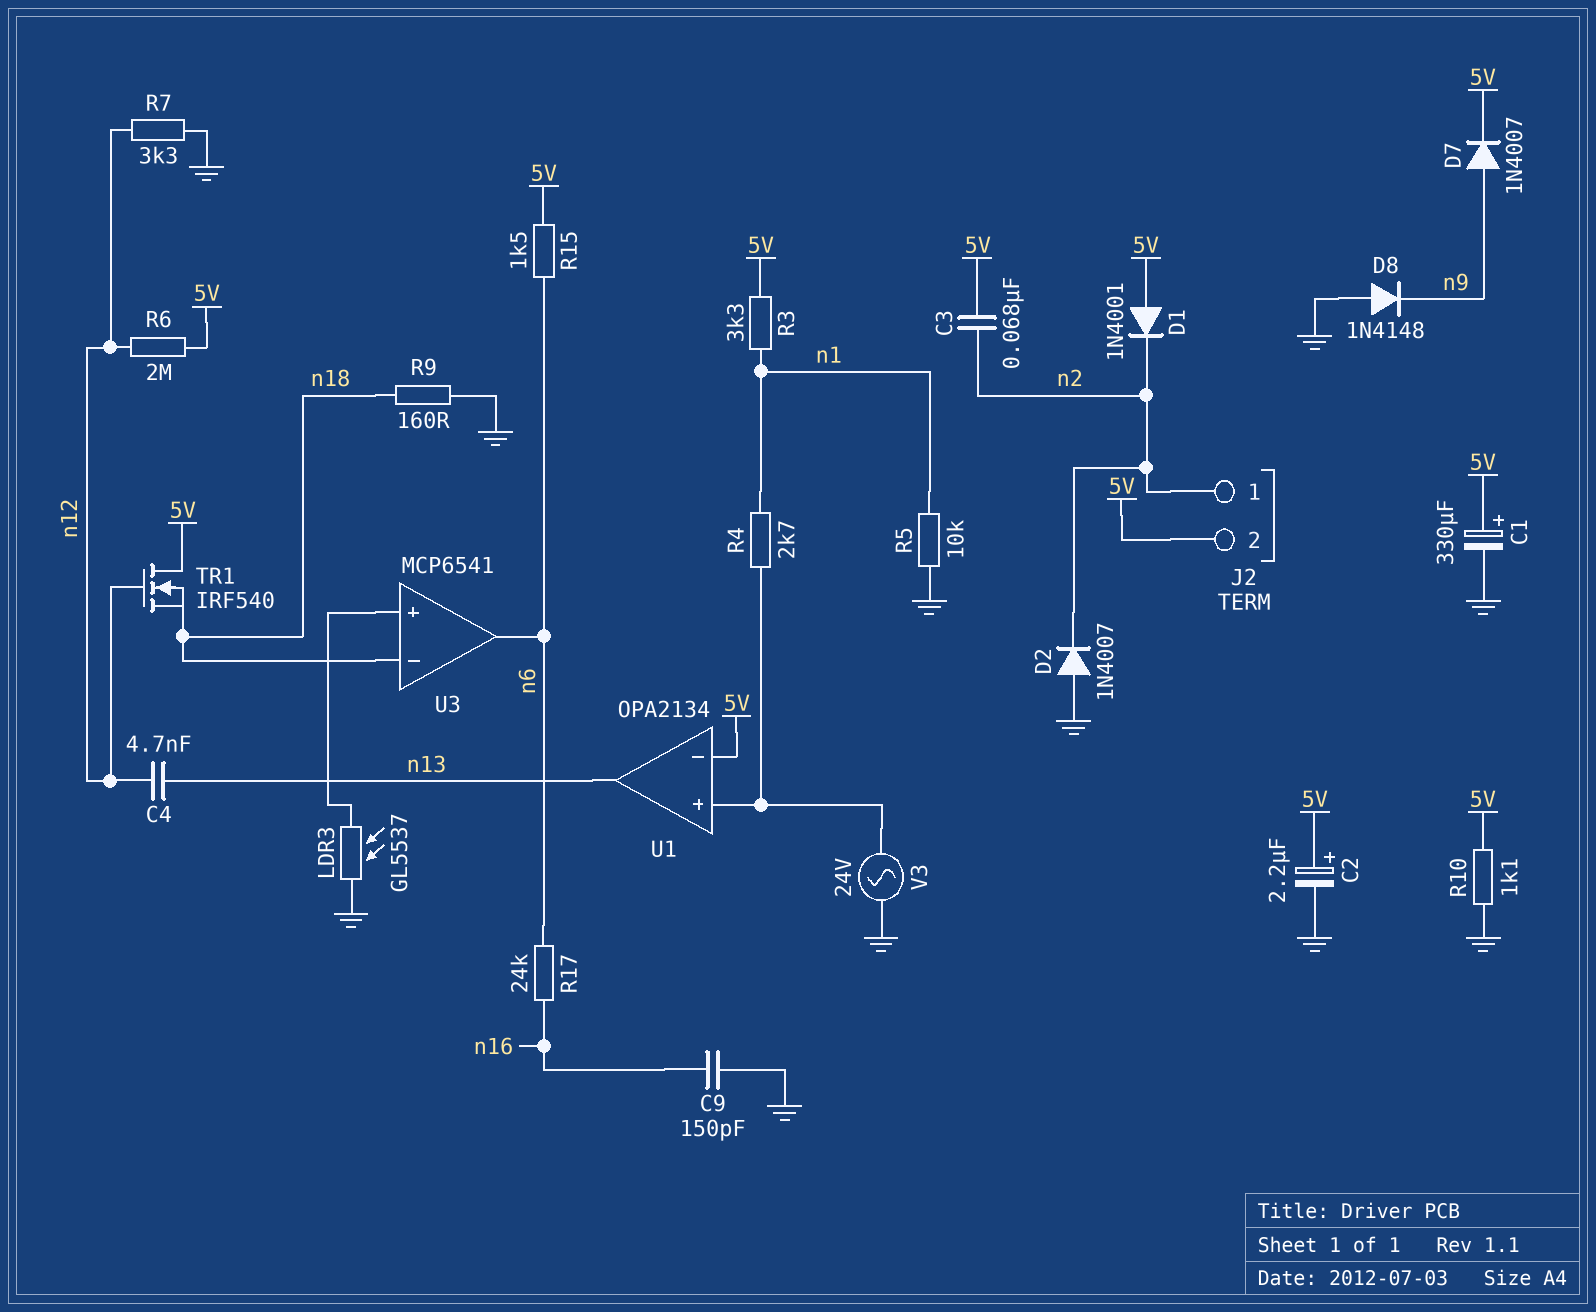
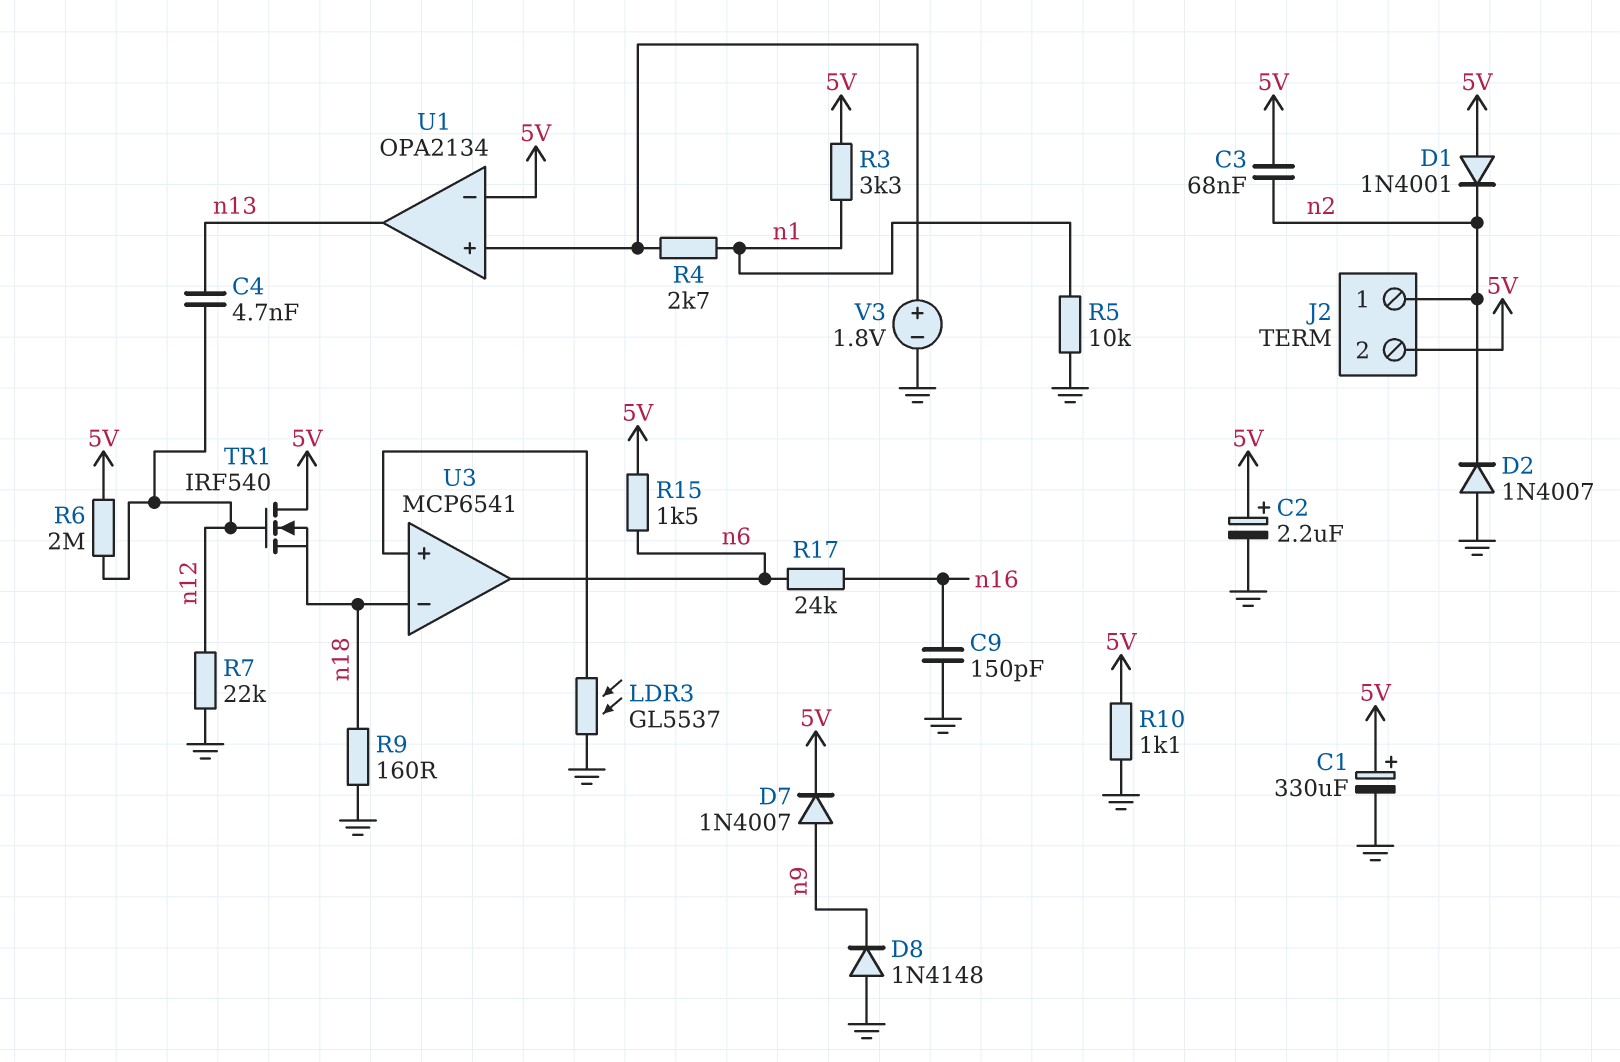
R7: 3.3k (GND, n12) -> 22k (GND, n12)
V3: AC 24V (GND, U1/in+) -> 1.8V (plus U1/in+, minus GND)

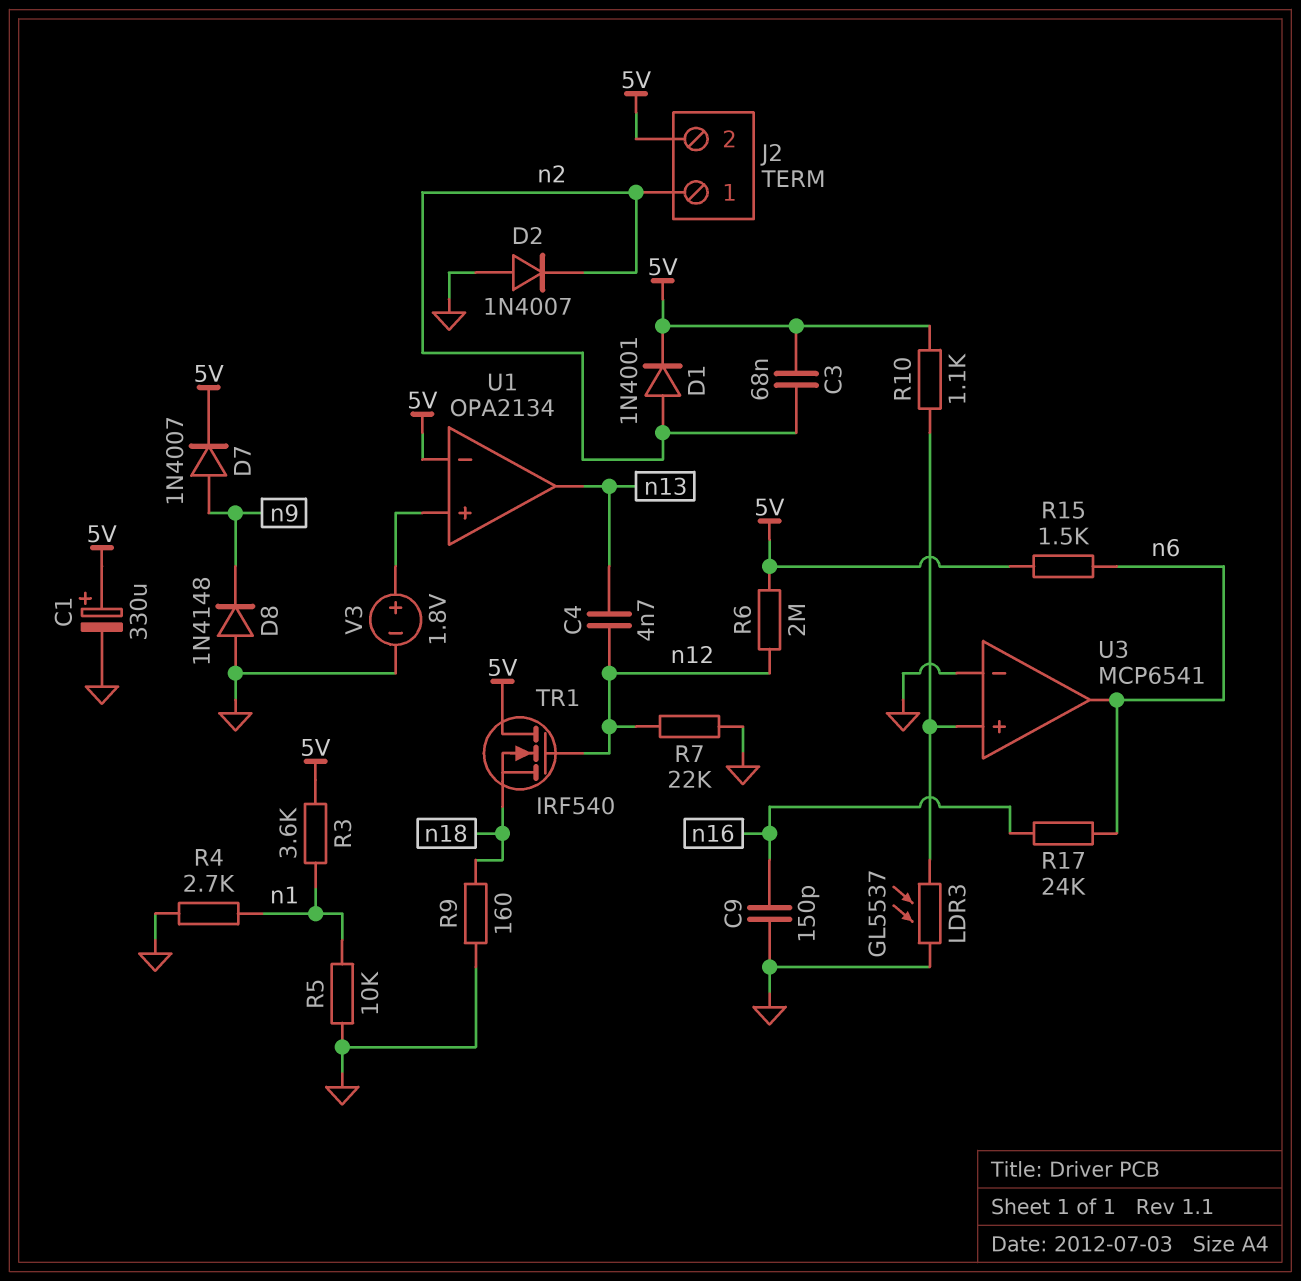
C2: 2.2uF (plus 5V, minus GND) -> none
D1: diode 1N4001 (A 5V, K n2) -> diode 1N4001 (A n2, K 5V)
R3: 3.3k (5V, n1) -> 3.6k (5V, n1)
R4: 2.7k (U1/in+, n1) -> 2.7k (GND, n1)
R10: 1.1k (5V, GND) -> 1.1k (5V, U3/in+)
U3 pin in-: n18 -> GND

